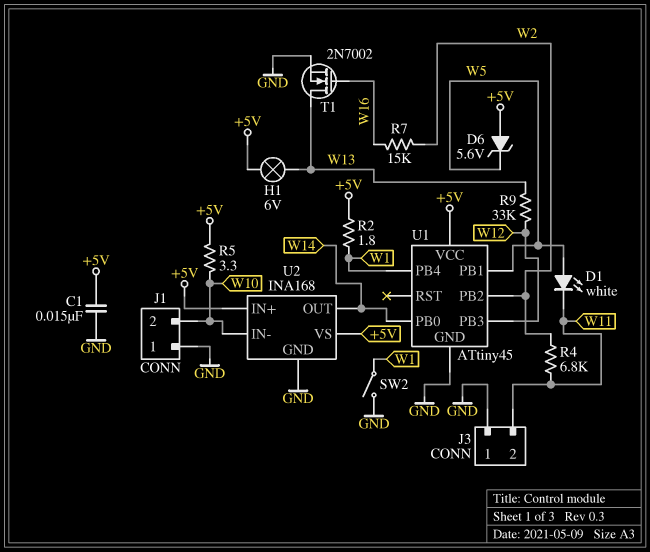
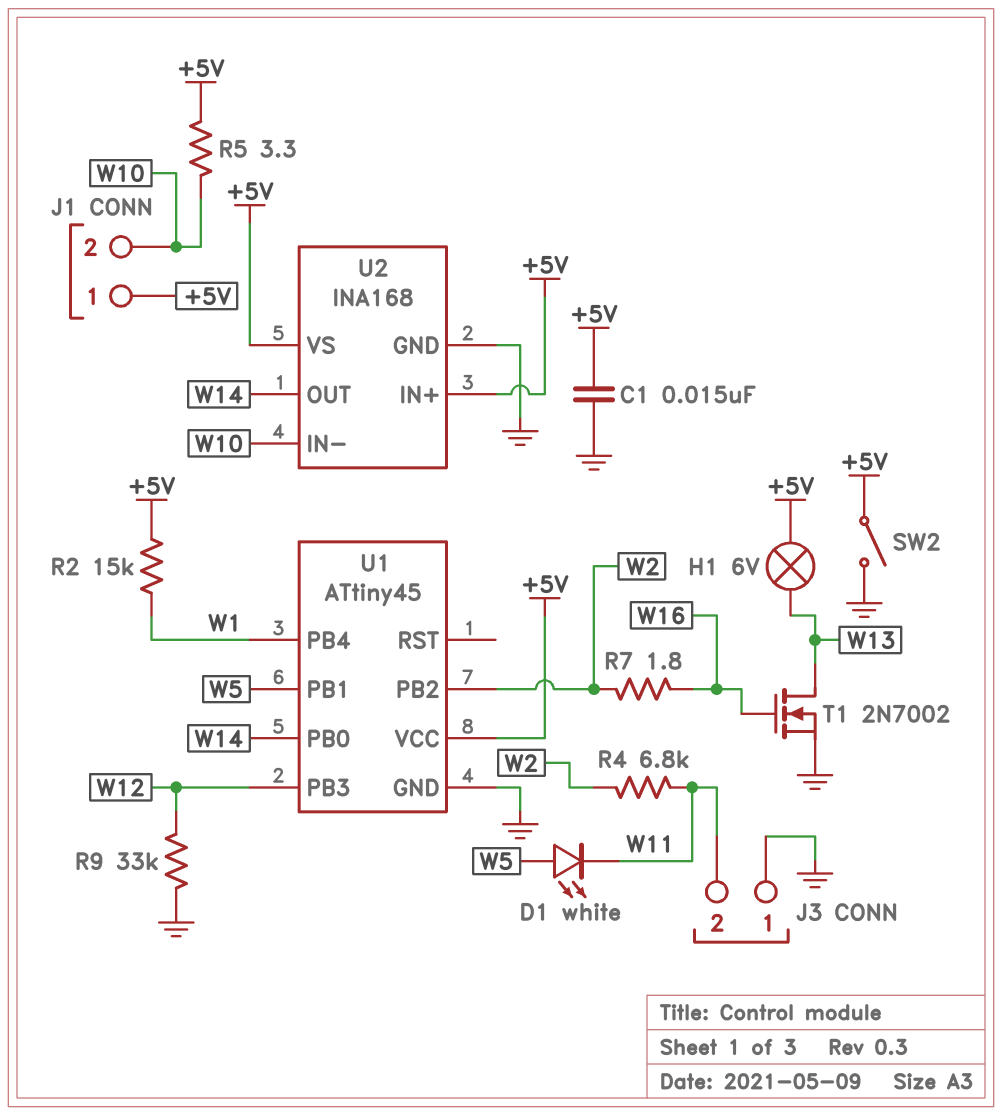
D6: zener 5.6V (A +5V, K W5) -> none
J1 pin 1: GND -> +5V
R2: 1.8 (+5V, W1) -> 15k (+5V, W1)
R7: 15k (W2, W16) -> 1.8 (W2, W16)
R9: 33k (W12, W13) -> 33k (GND, W12)
SW2: switch (GND, W1) -> switch (+5V, GND)

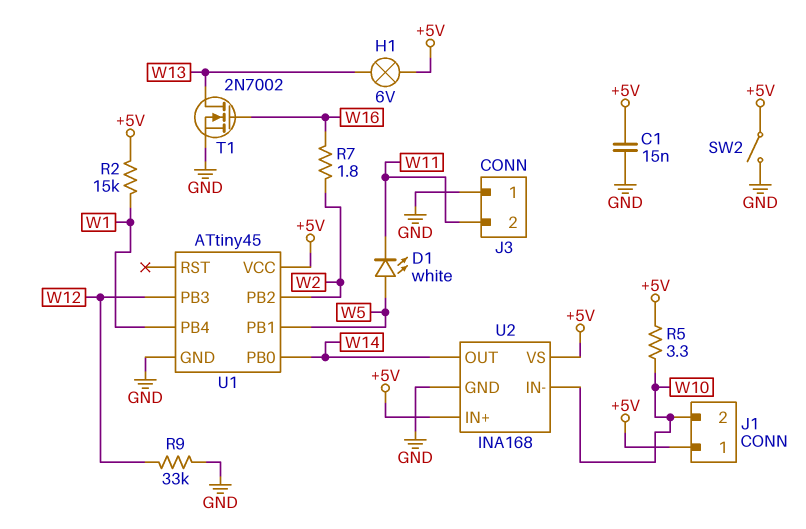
R4: 6.8k (W2, W11) -> none

